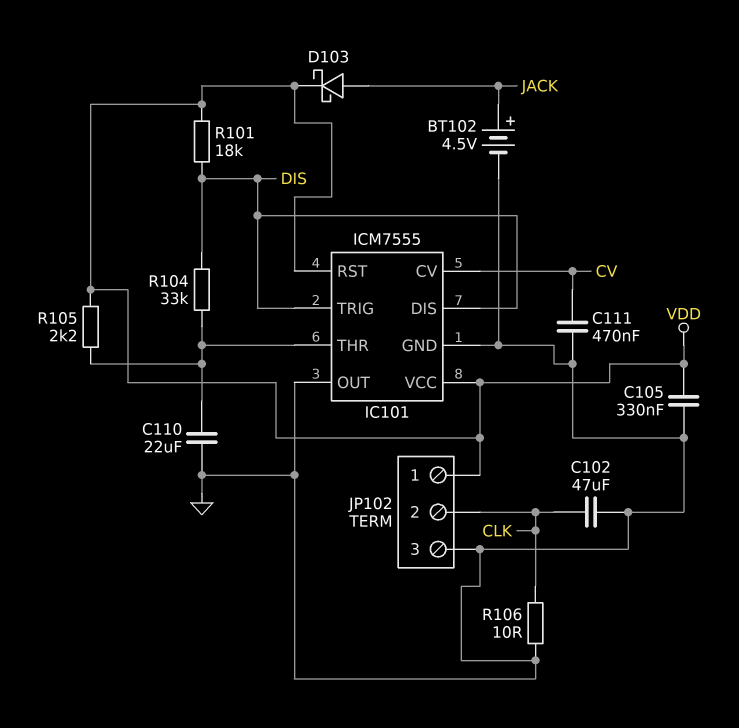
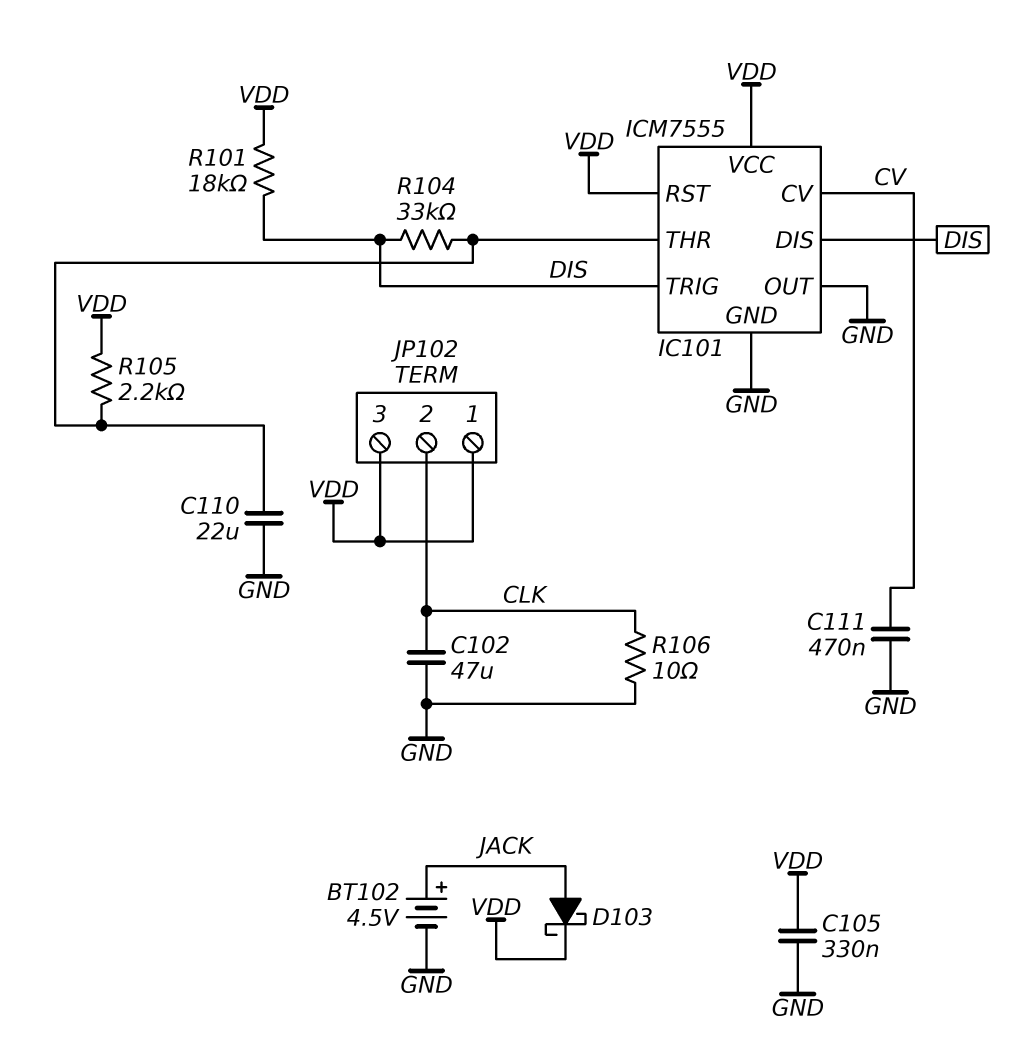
JP102 pin 3: GND -> VDD

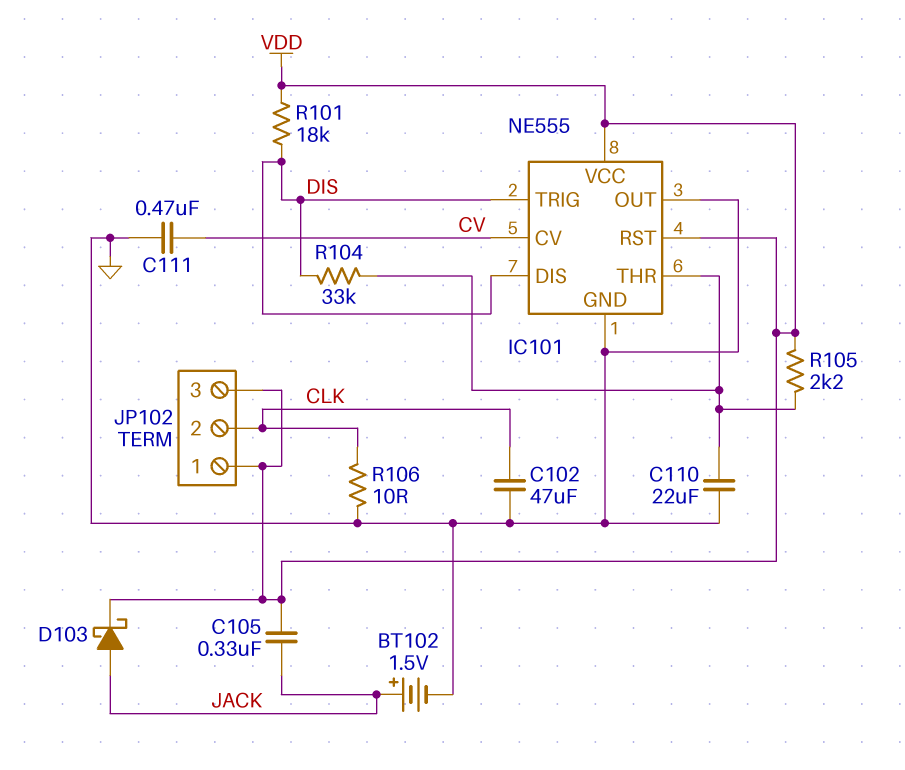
BT102: 4.5V (plus JACK, minus GND) -> 1.5V (plus JACK, minus GND)
C105: 330nF (GND, VDD) -> 330nF (JACK, VDD)
IC101: ICM7555 -> NE555

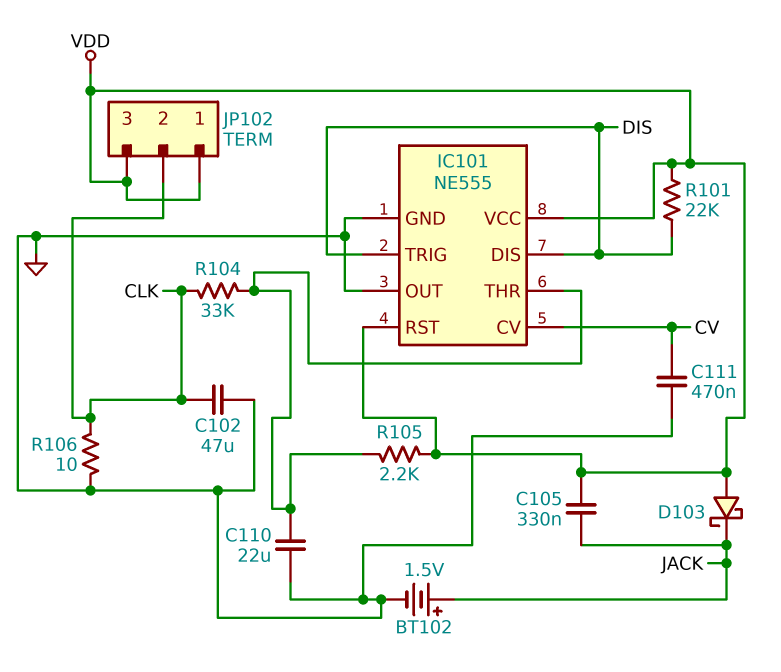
D103: schottky (A JACK, K VDD) -> schottky (A VDD, K JACK)
R101: 18k (DIS, VDD) -> 22k (DIS, VDD)
R104: 33k (DIS, IC101/THR) -> 33k (CLK, IC101/THR)

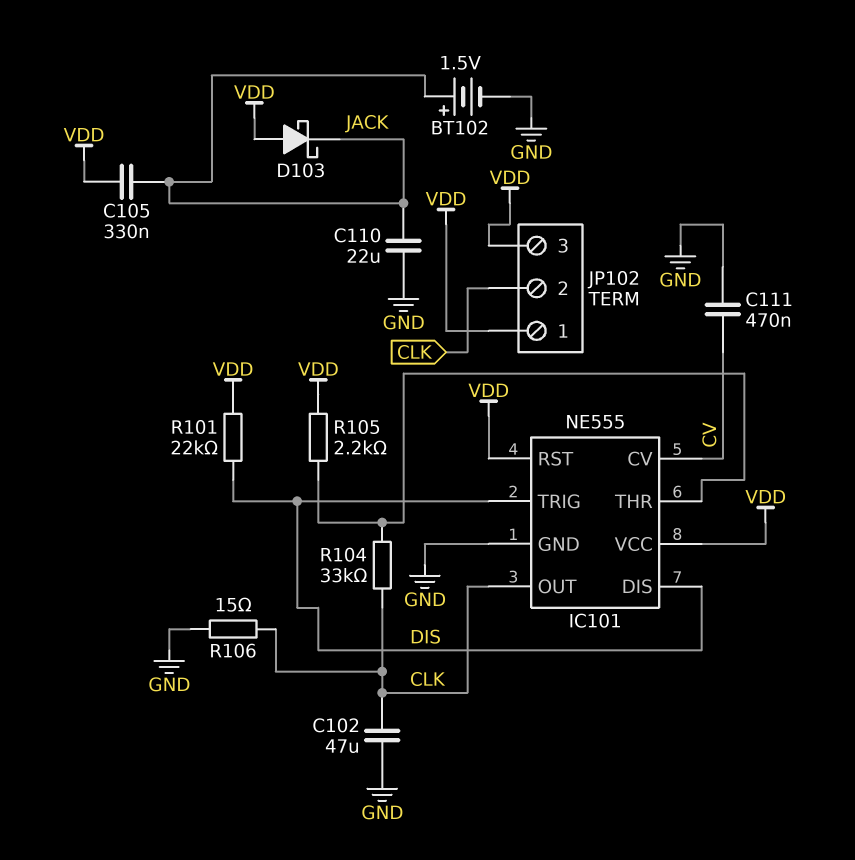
C110: 22uF (GND, IC101/THR) -> 22uF (GND, JACK)
IC101 pin OUT: GND -> CLK
R106: 10 (CLK, GND) -> 15 (CLK, GND)

